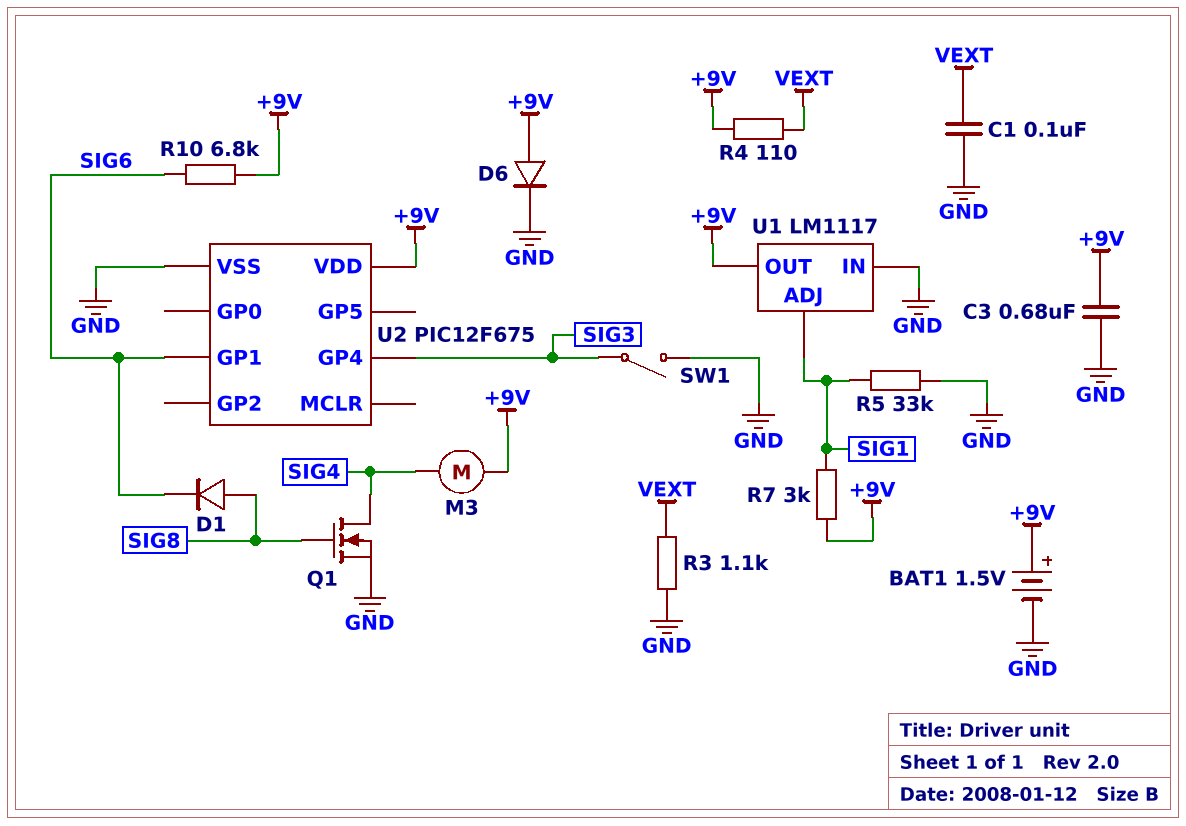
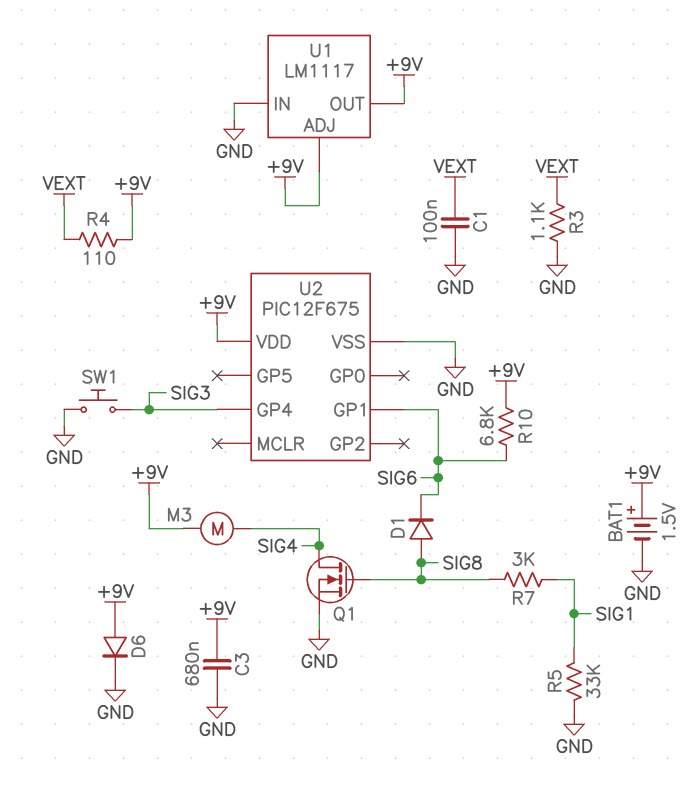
R7: 3k (+9V, SIG1) -> 3k (SIG1, SIG8)
SW1: switch (GND, SIG3) -> button (GND, SIG3)
U1 pin ADJ: SIG1 -> +9V

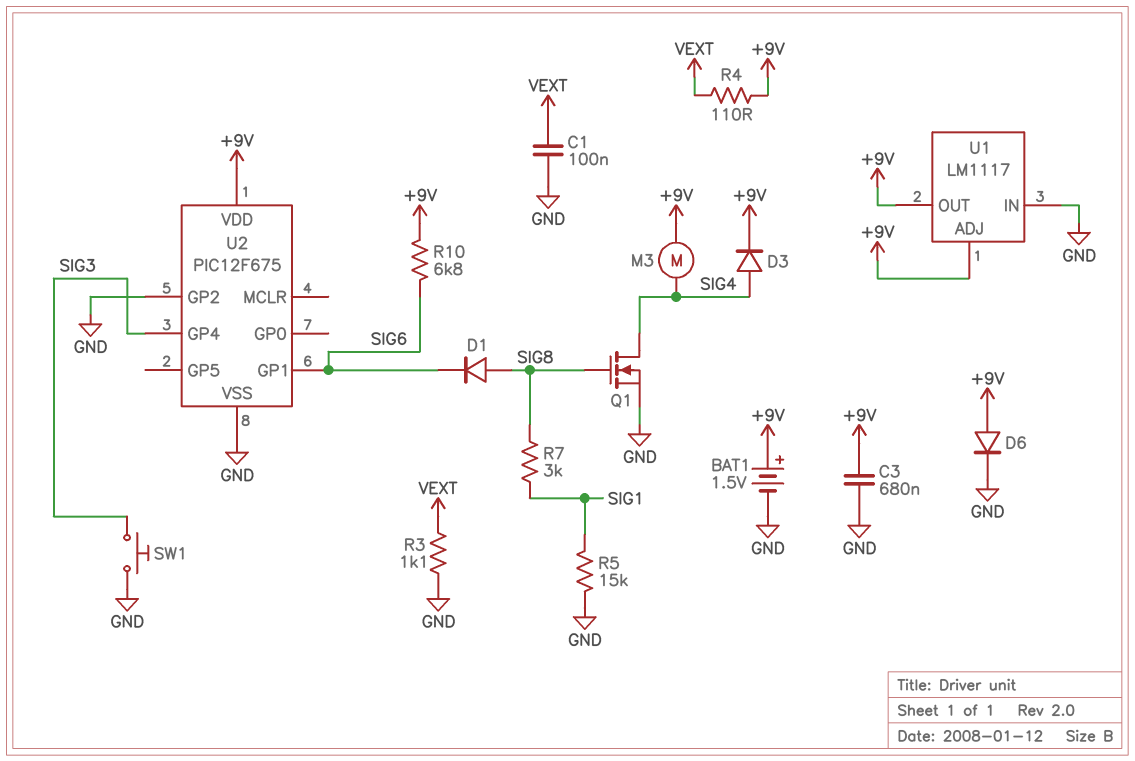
D3: none -> diode (A SIG4, K +9V)
R5: 33k (GND, SIG1) -> 15k (GND, SIG1)
U2 pin GP2: none -> GND

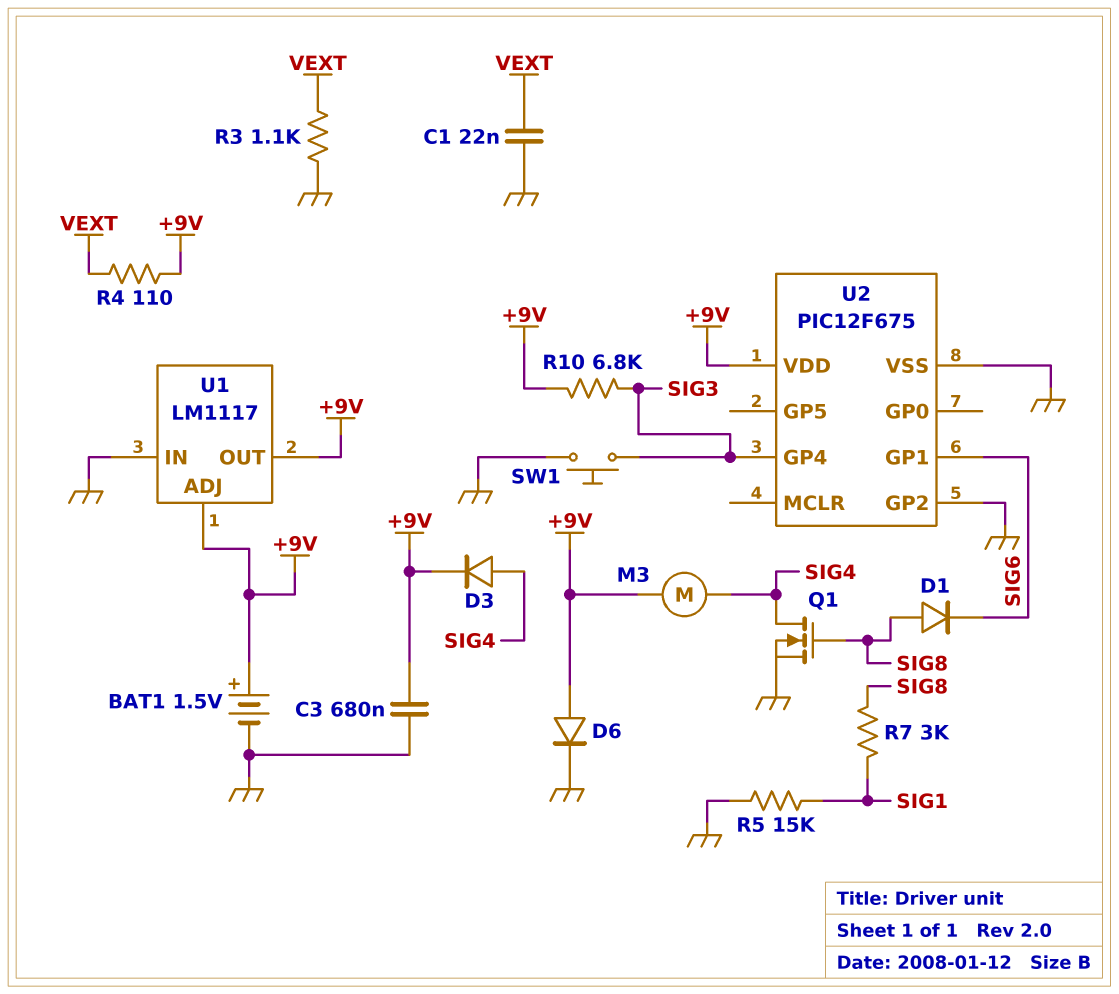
C1: 100nF (GND, VEXT) -> 22nF (GND, VEXT)
R10: 6.8k (+9V, SIG6) -> 6.8k (+9V, SIG3)

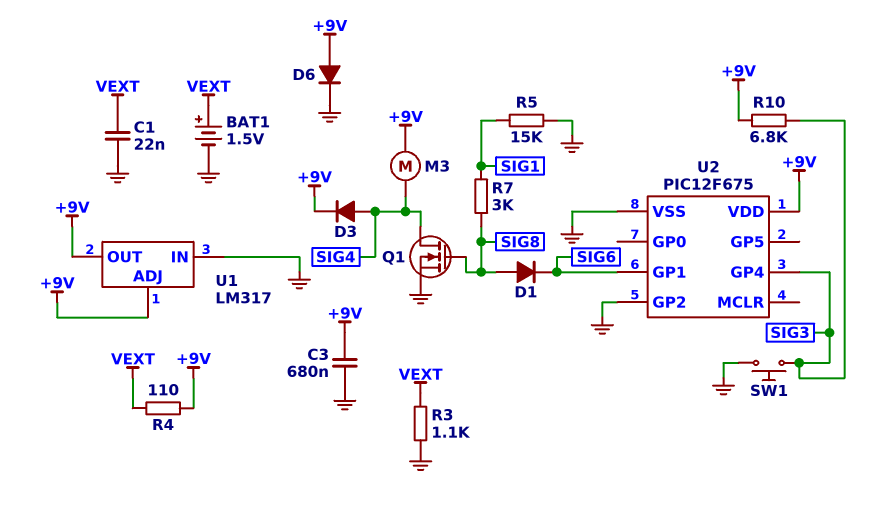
BAT1: 1.5V (plus +9V, minus GND) -> 1.5V (plus VEXT, minus GND)
U1: LM1117 -> LM317

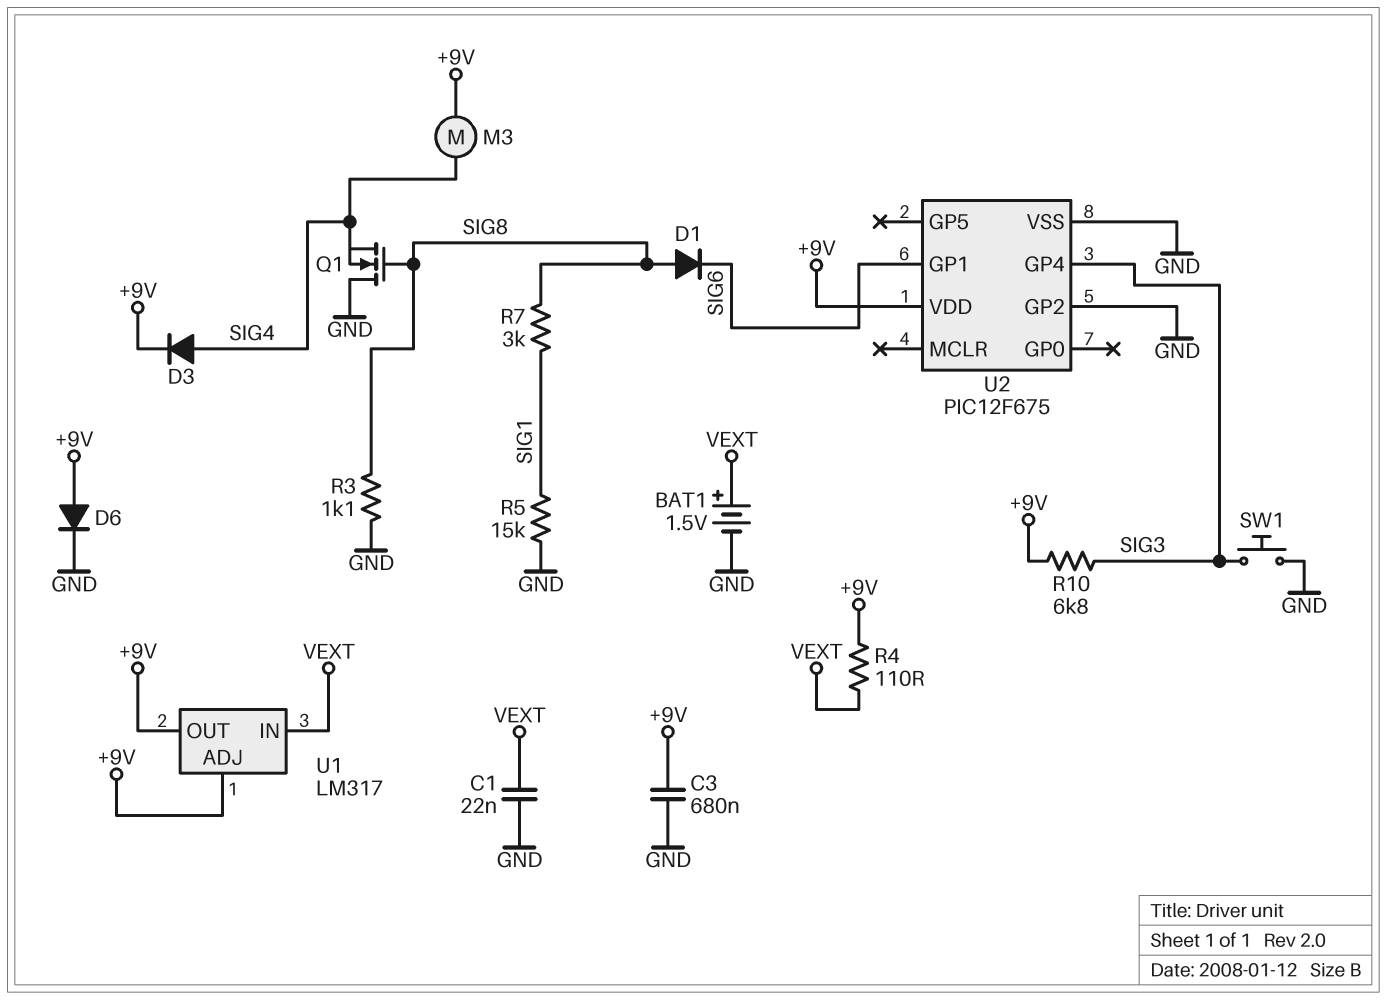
Q1: NMOS (G SIG8, D SIG4, S GND) -> NMOS (G SIG8, D GND, S SIG4)
R3: 1.1k (GND, VEXT) -> 1.1k (GND, SIG8)
U1 pin IN: GND -> VEXT

